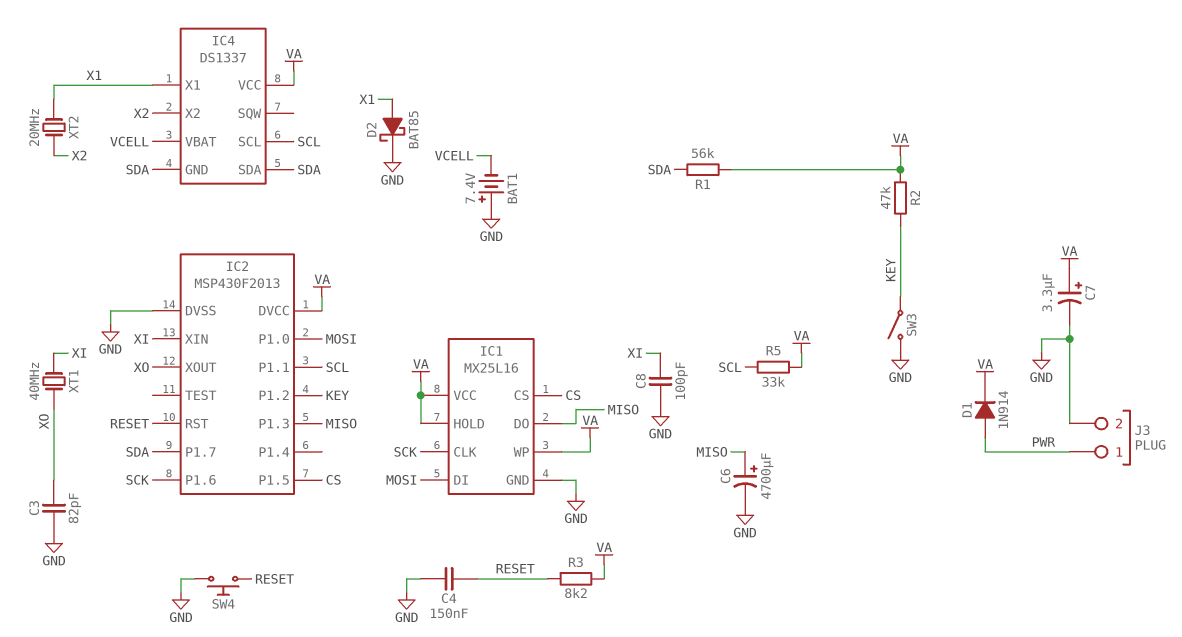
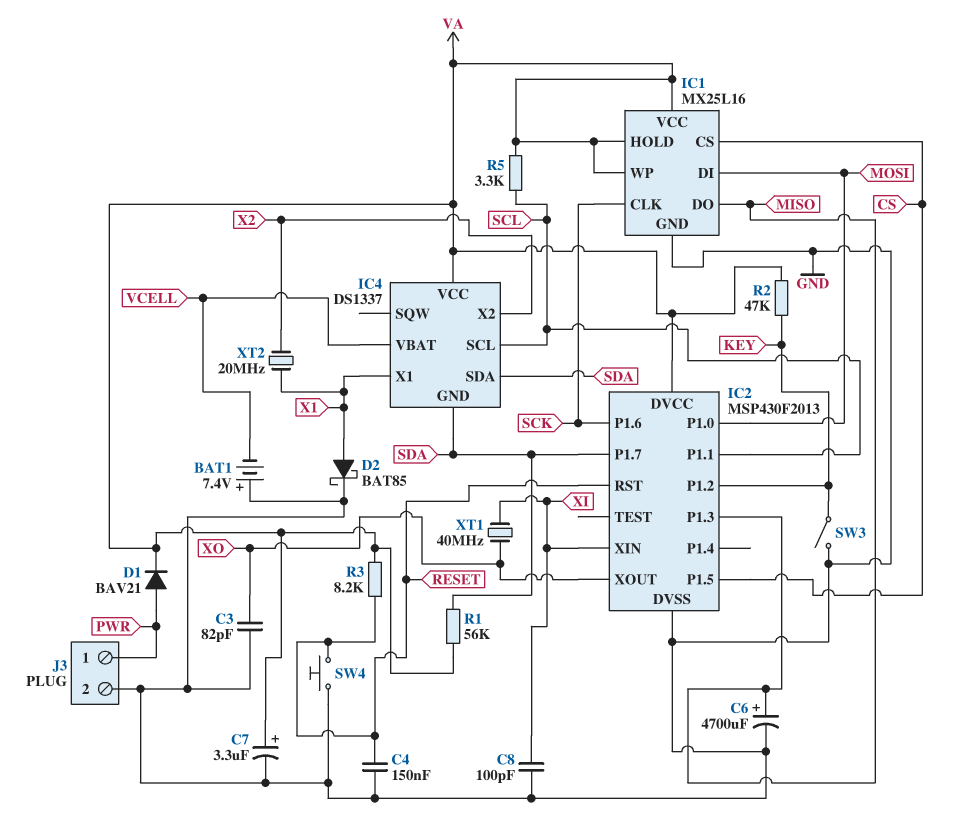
D1: diode 1N914 (A PWR, K VA) -> diode BAV21 (A PWR, K VA)
R5: 33k (SCL, VA) -> 3.3k (SCL, VA)

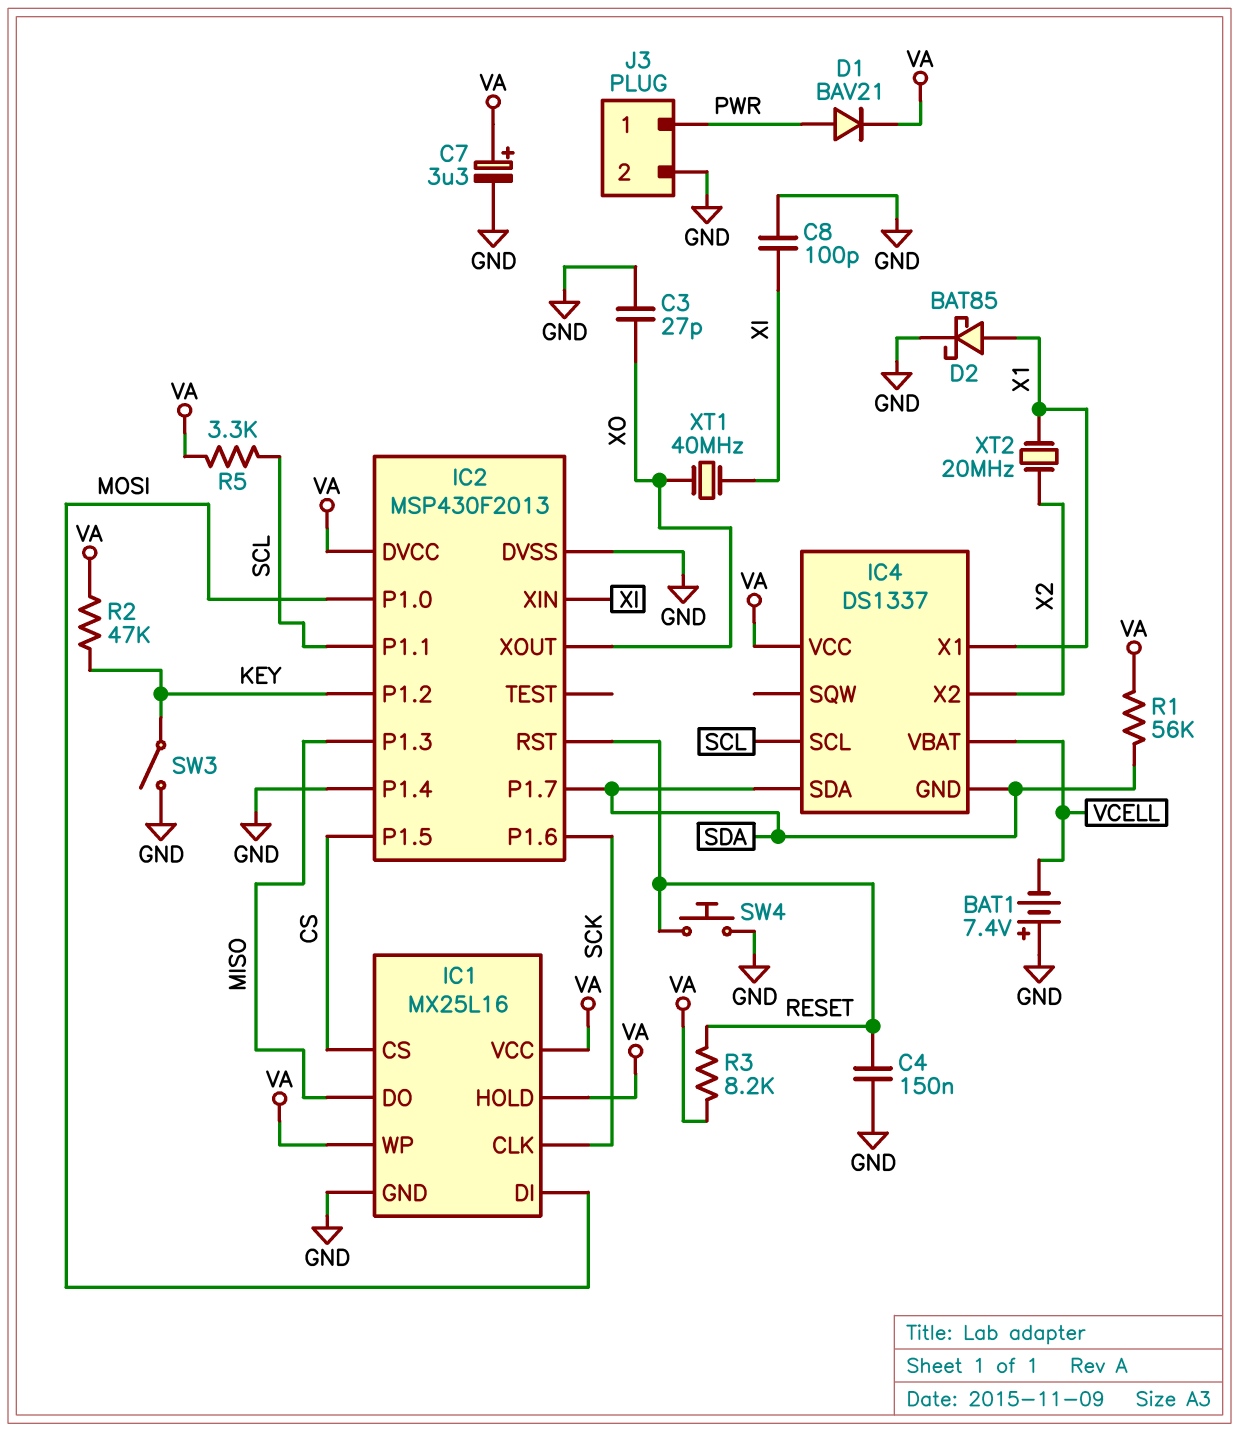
C3: 82pF (GND, XO) -> 27pF (GND, XO)
C6: 4700uF (plus MISO, minus GND) -> none
IC2 pin P1.4: none -> GND

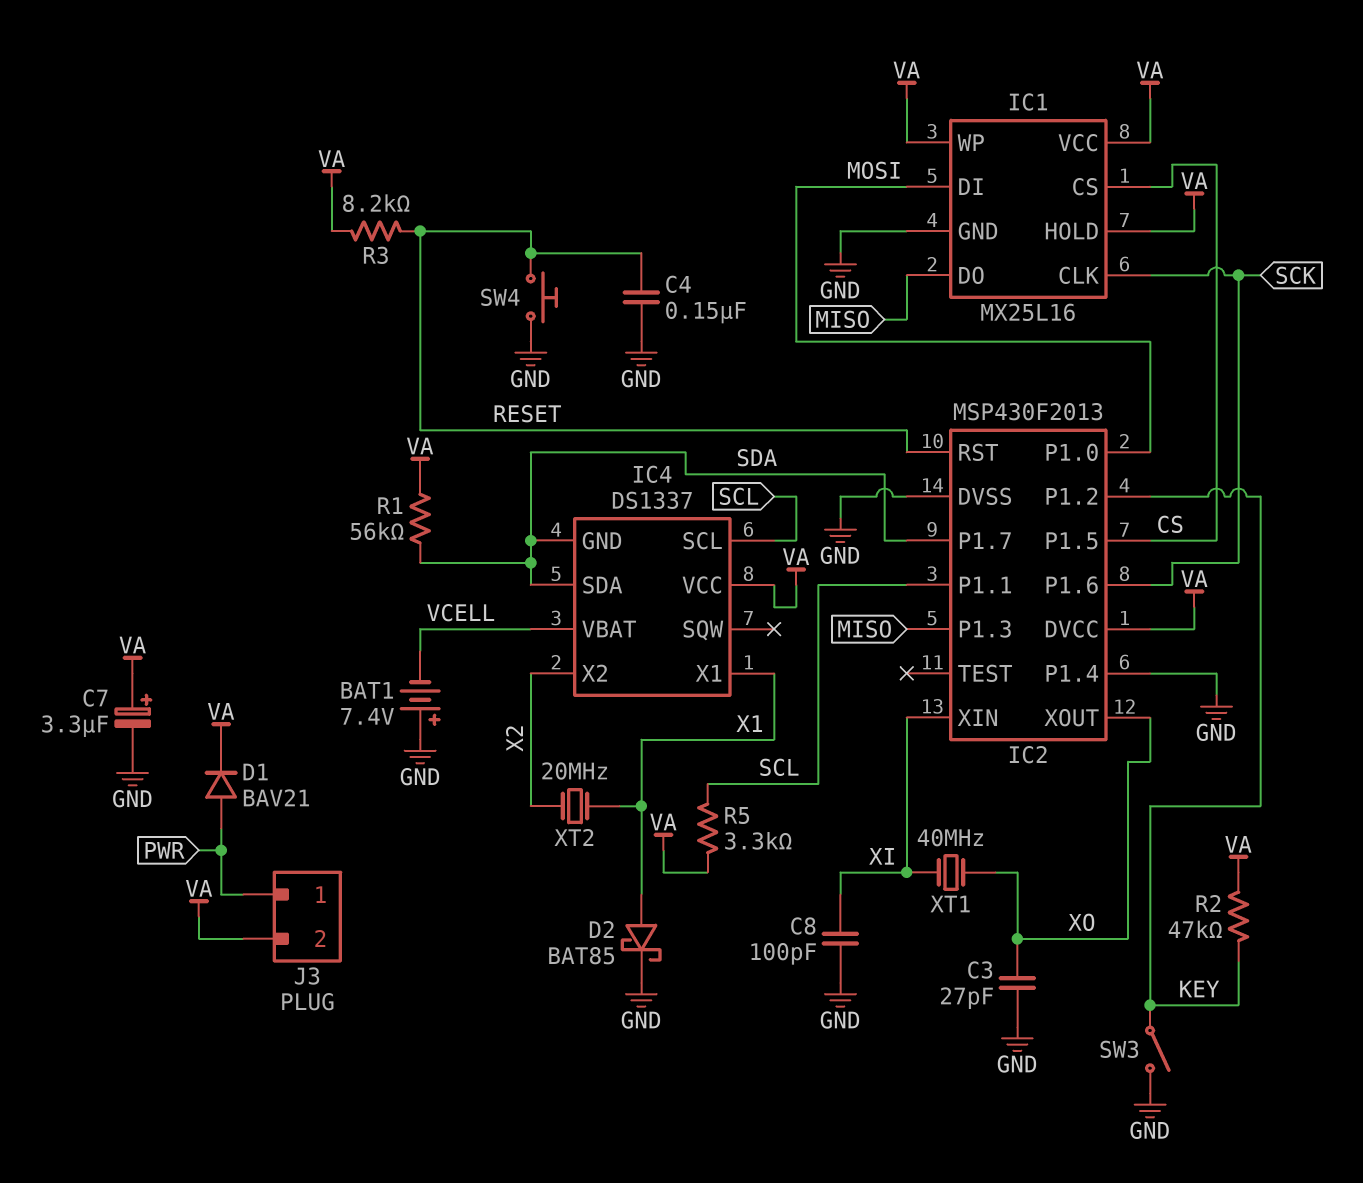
J3 pin 2: GND -> VA

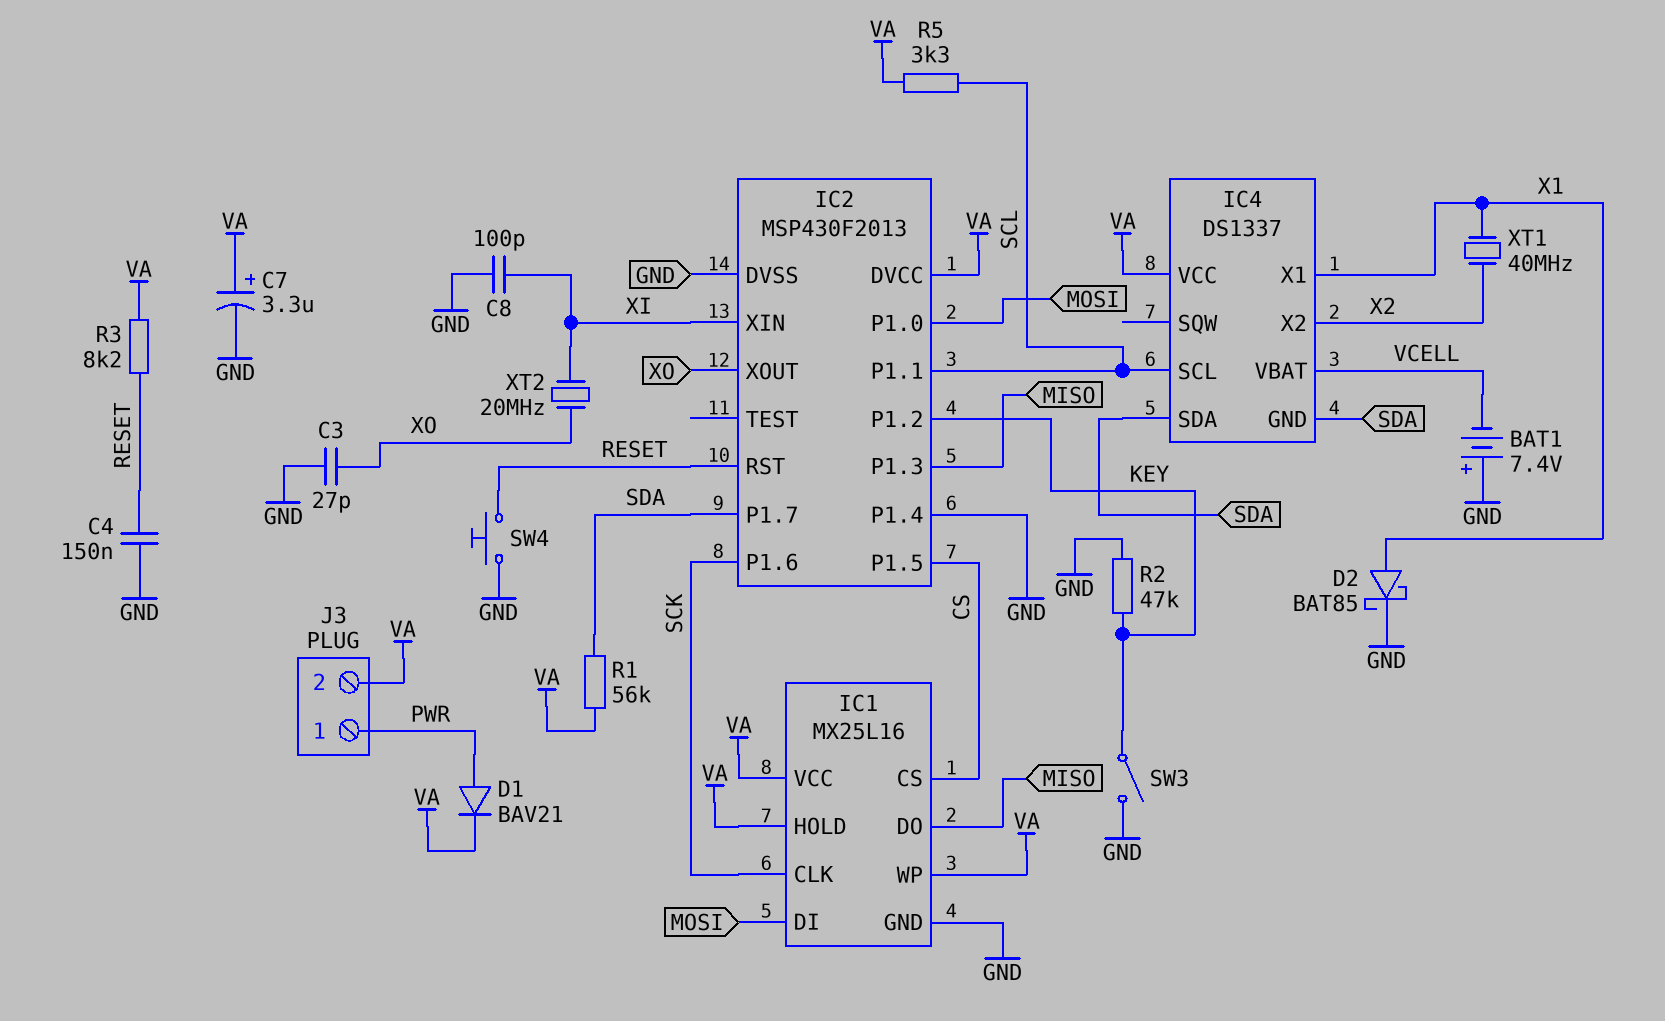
R2: 47k (KEY, VA) -> 47k (GND, KEY)
XT1: 40MHz (XI, XO) -> 40MHz (X1, X2)
XT2: 20MHz (X1, X2) -> 20MHz (XI, XO)

